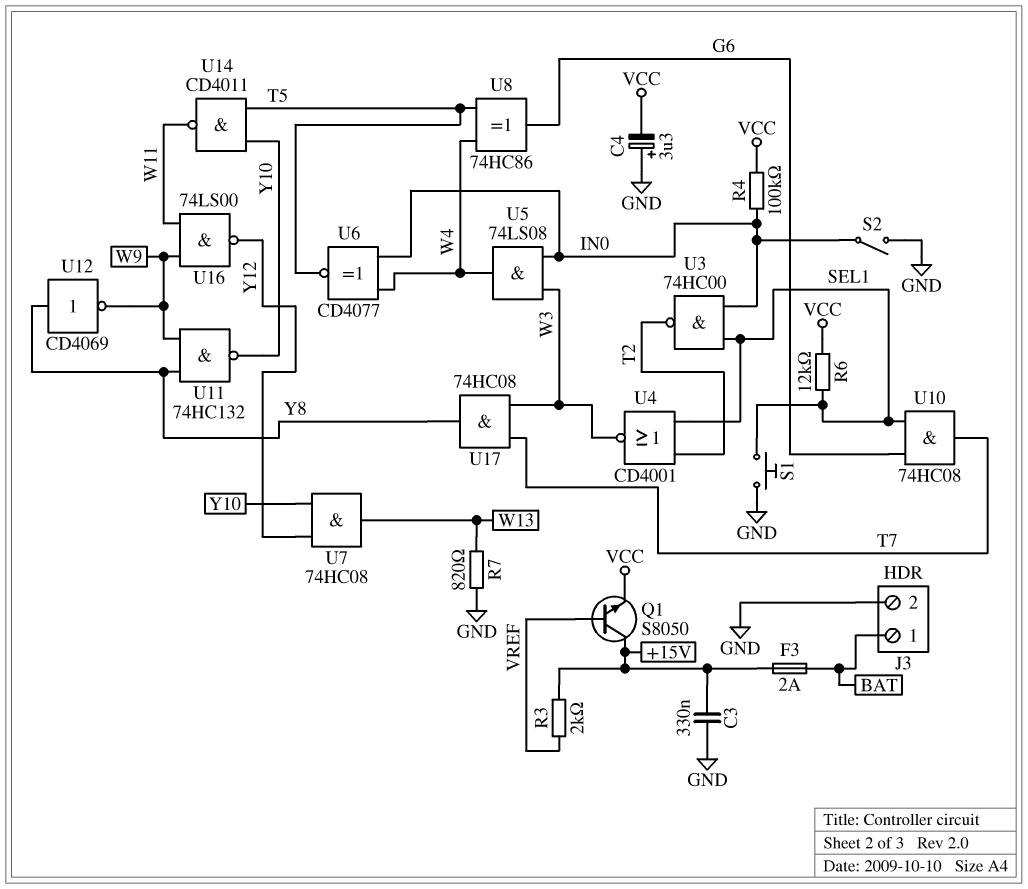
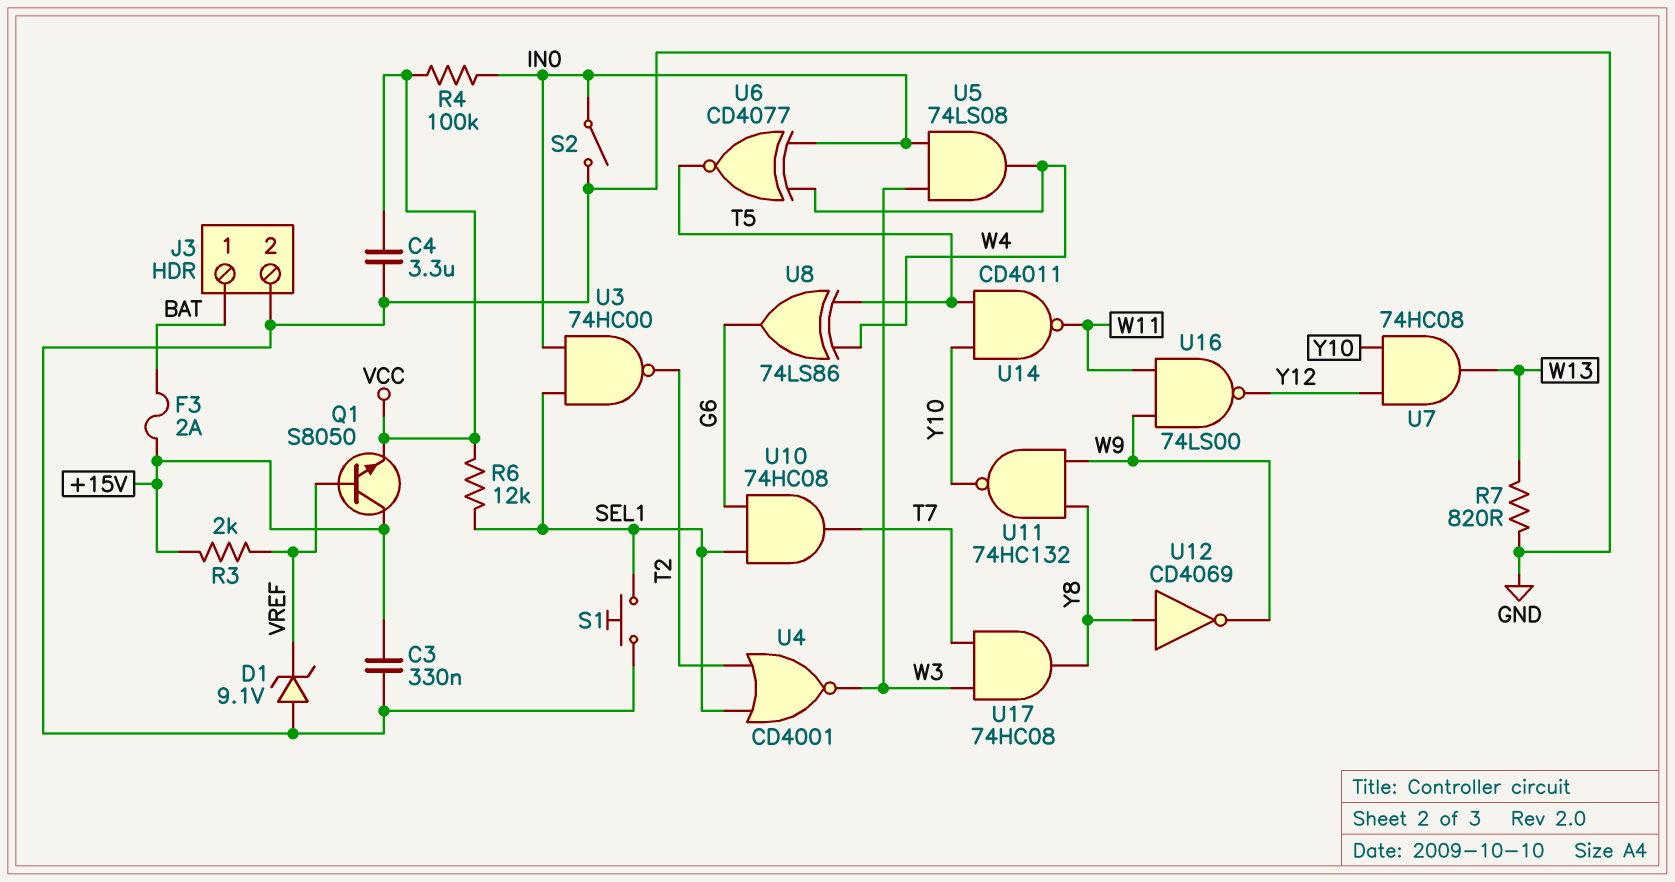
C4: 3.3uF (plus GND, minus VCC) -> 3.3uF (GND, VCC)
D1: none -> zener 9.1V (A GND, K VREF)
U8: XOR 74HC86 (in T5, in W4, out G6) -> XOR 74LS86 (in T5, in W4, out G6)

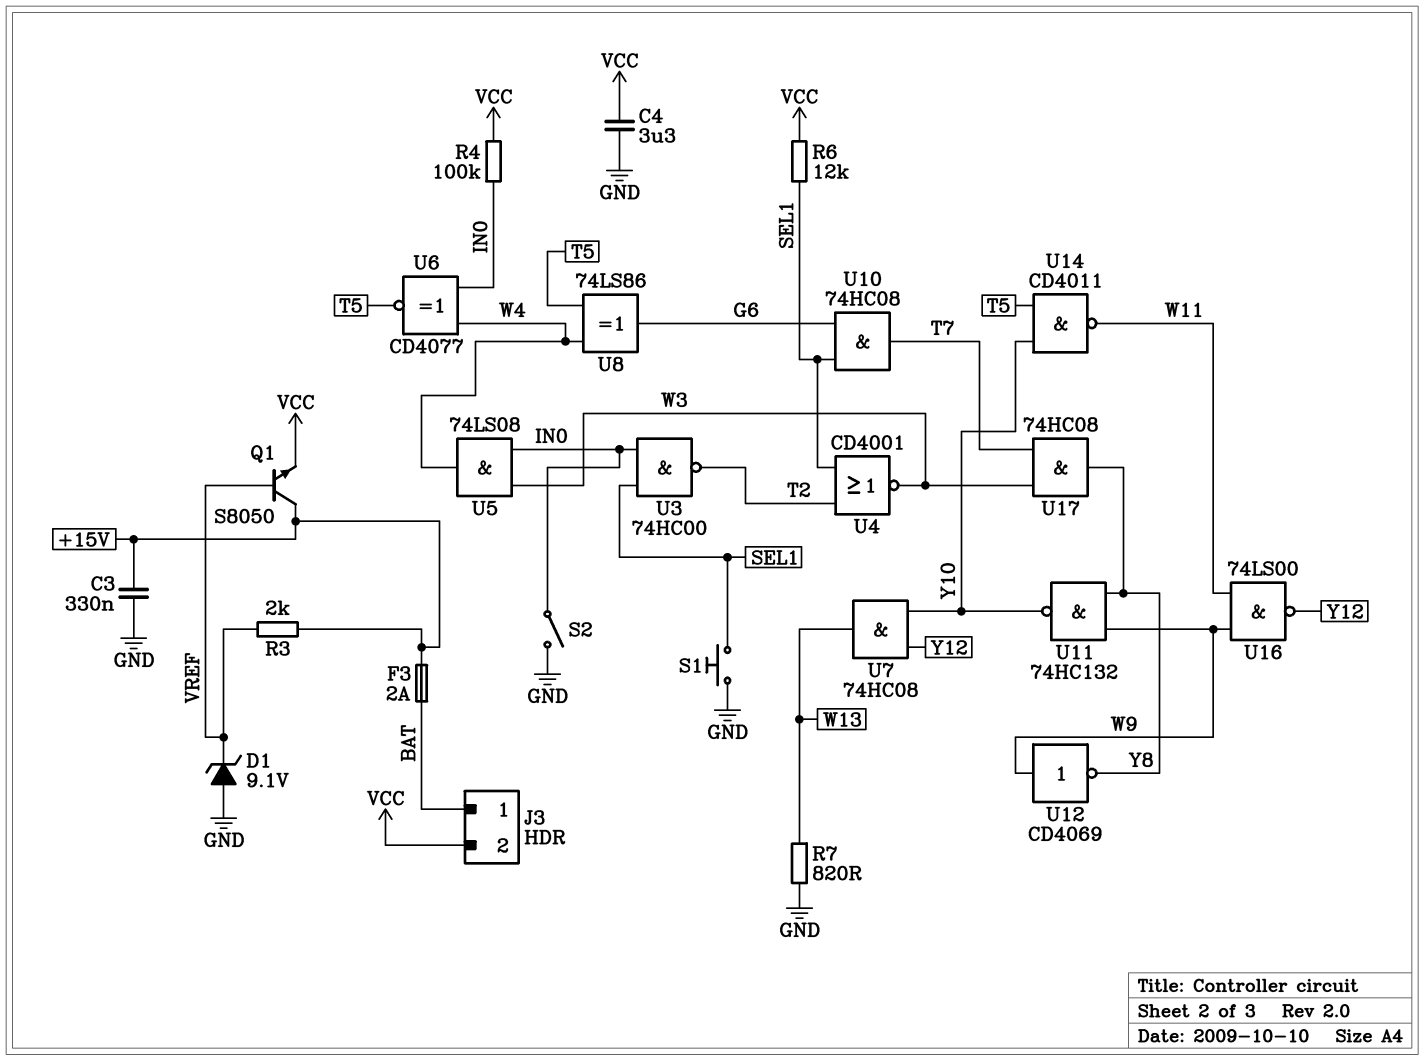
J3 pin 2: GND -> VCC
U12: NOT CD4069 (in Y8, out W9) -> NOT CD4069 (in W9, out Y8)

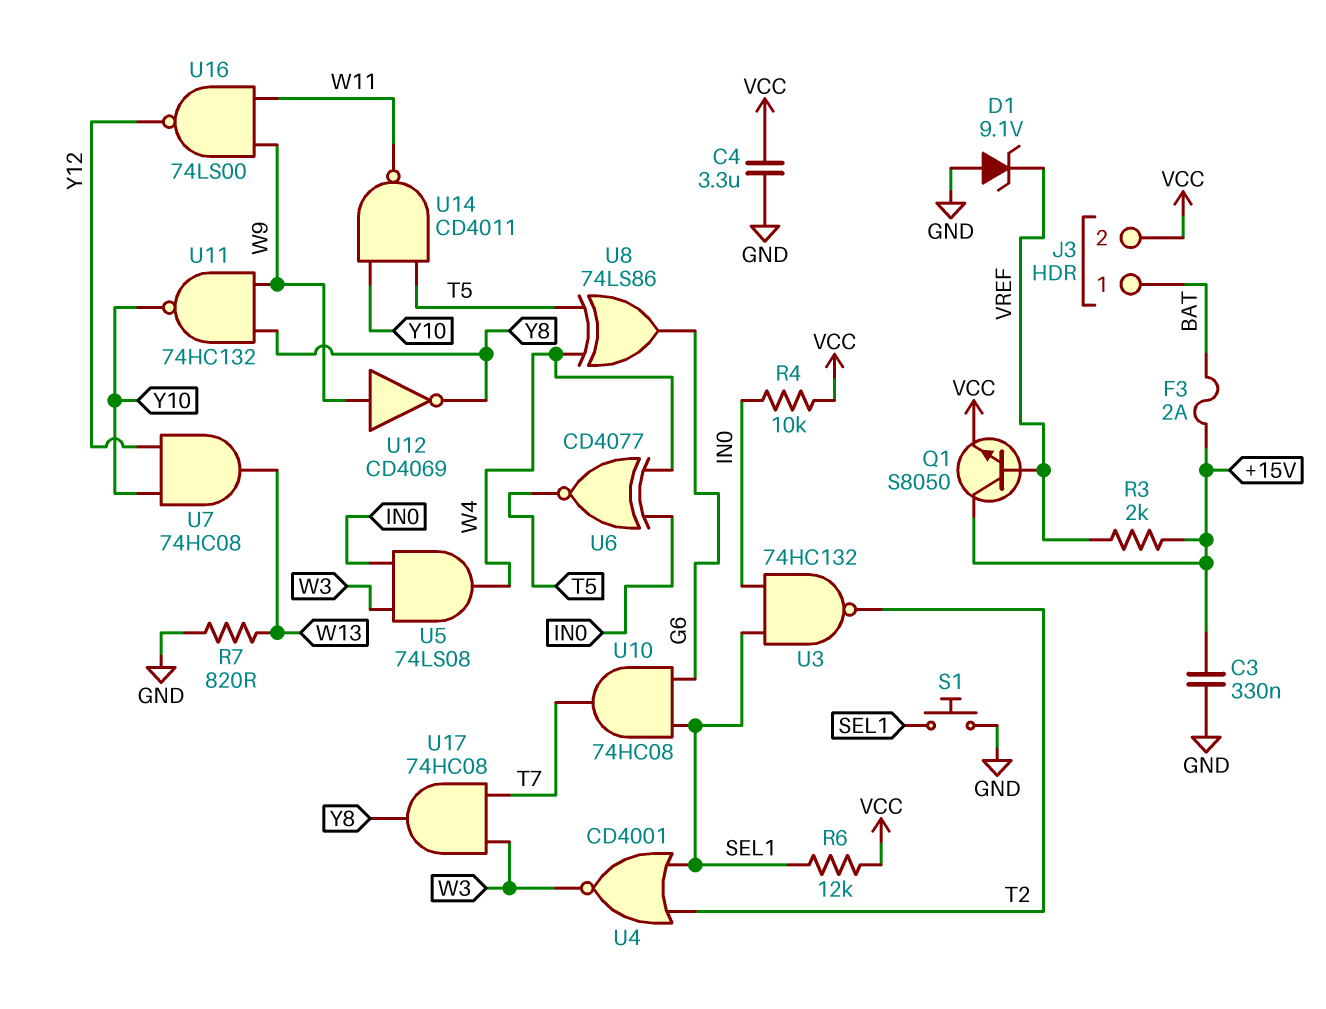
R4: 100k (IN0, VCC) -> 10k (IN0, VCC)
S2: switch (GND, IN0) -> none
U3: NAND 74HC00 (in IN0, in SEL1, out T2) -> NAND 74HC132 (in IN0, in SEL1, out T2)

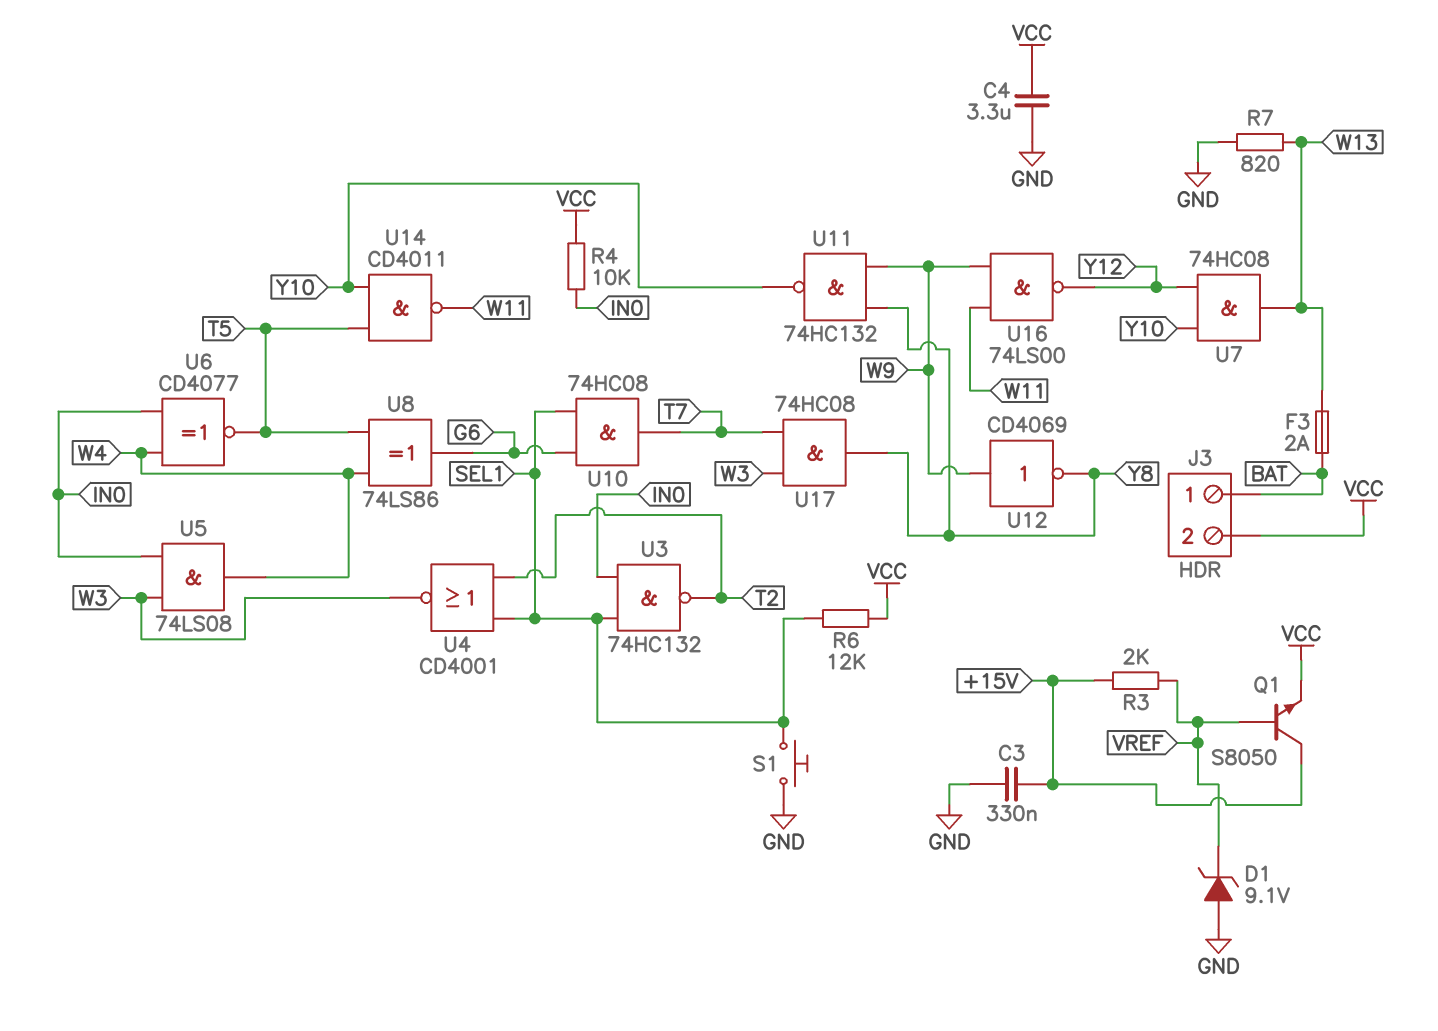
F3: 2A (+15V, BAT) -> 2A (BAT, W13)

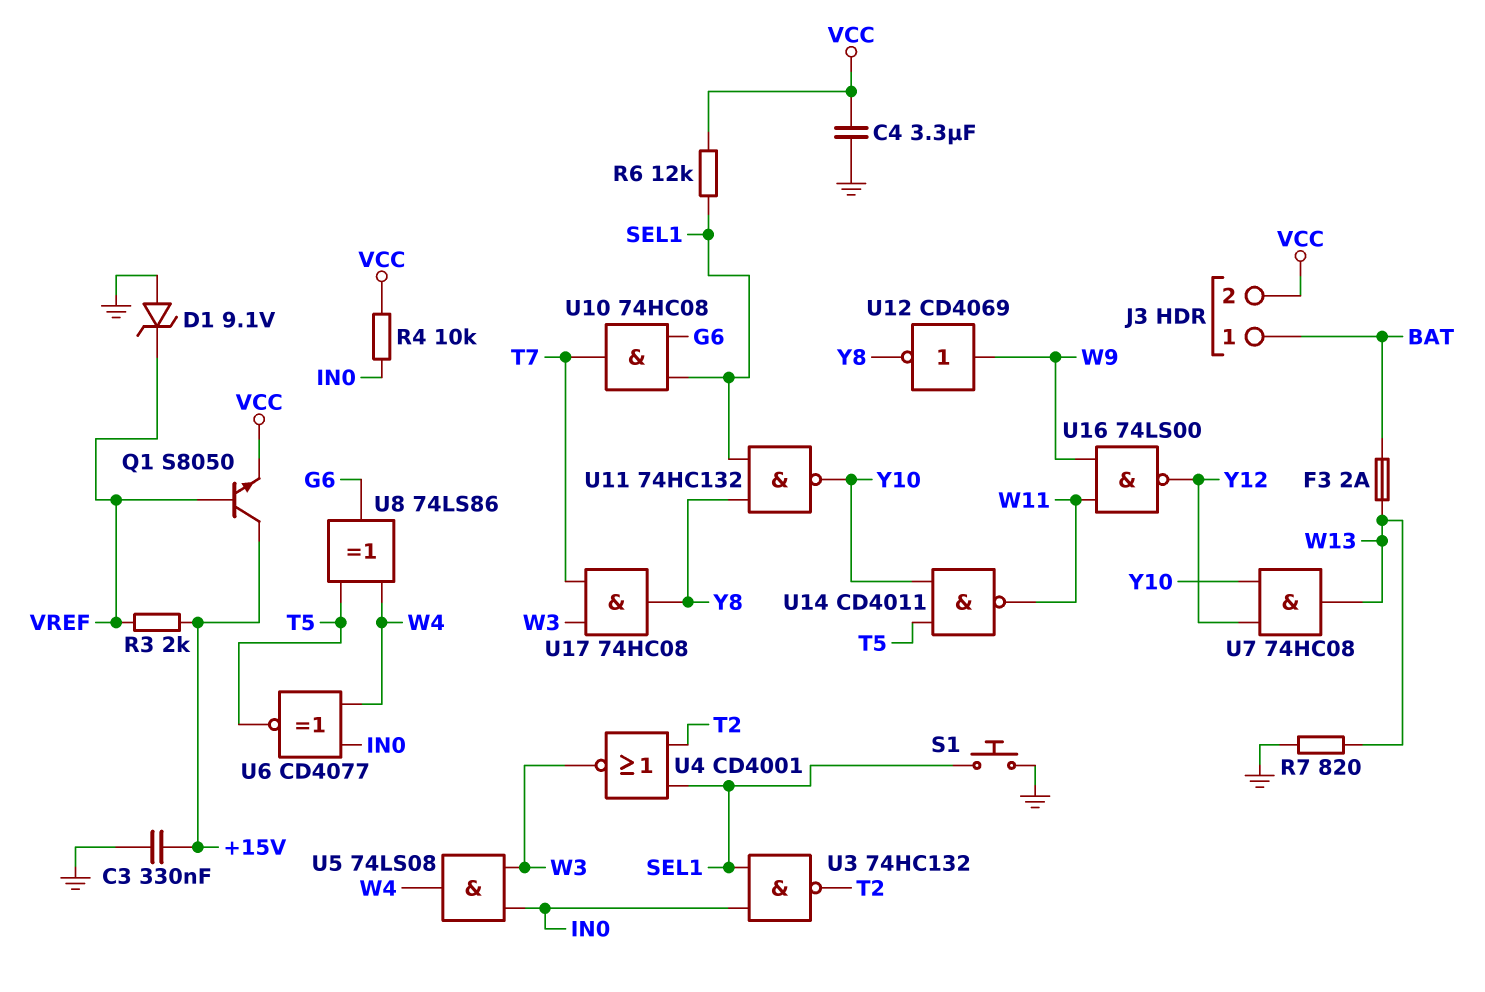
U11: NAND 74HC132 (in W9, in Y8, out Y10) -> NAND 74HC132 (in SEL1, in Y8, out Y10)

